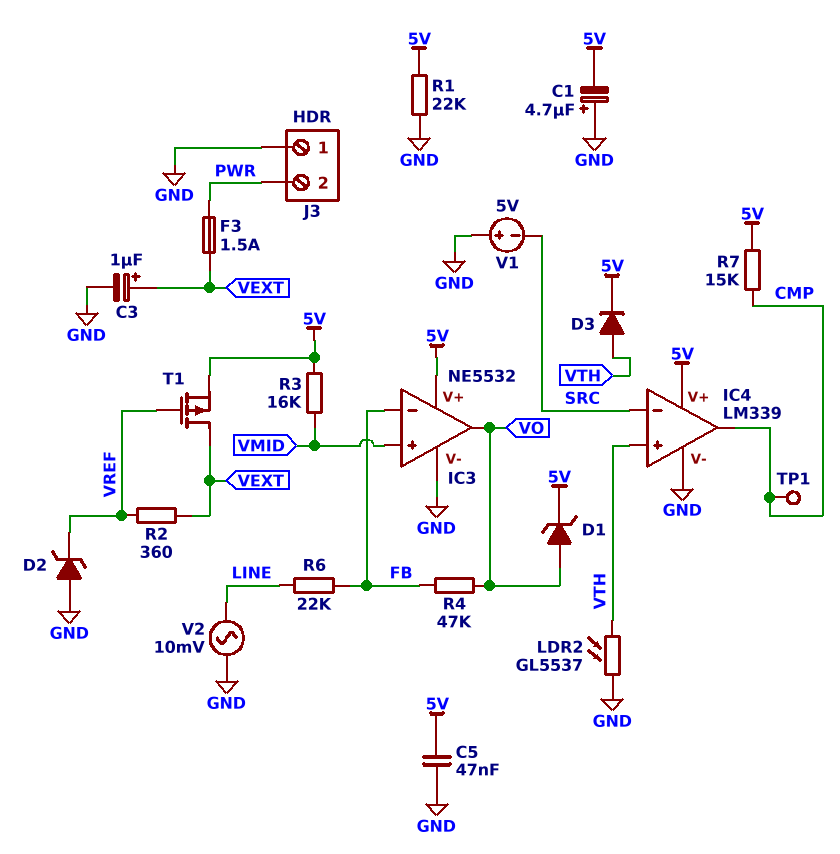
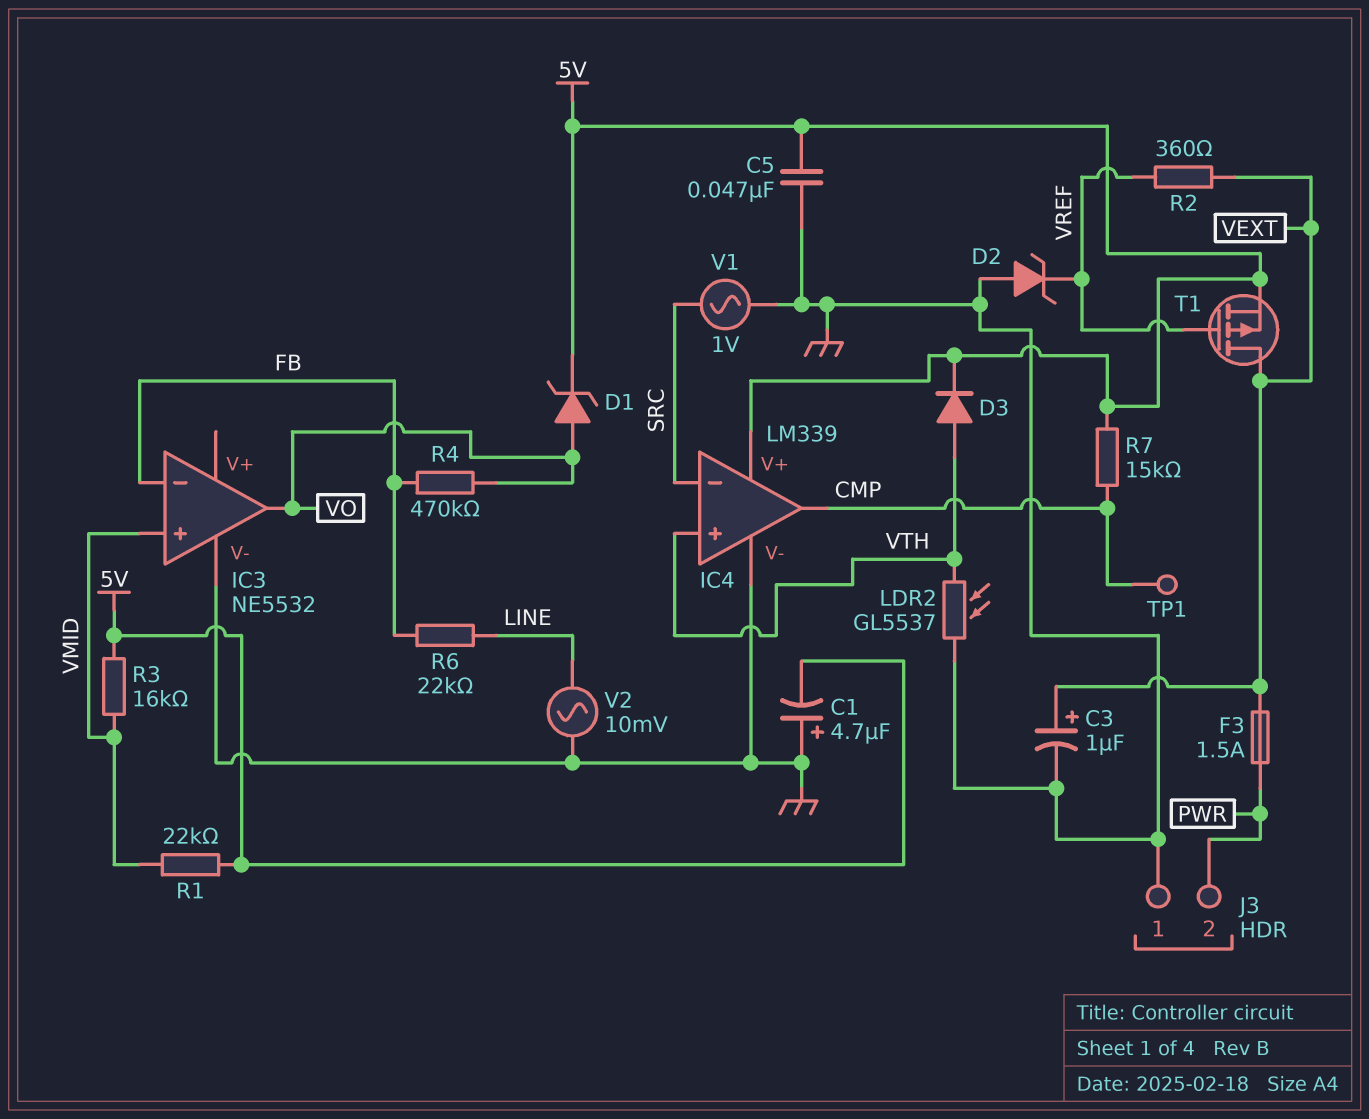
IC3 pin V+: 5V -> none
R1: 22k (5V, GND) -> 22k (5V, VMID)
R4: 47k (FB, VO) -> 470k (FB, VO)
V1: 5V (plus GND, minus SRC) -> AC 1V (GND, SRC)

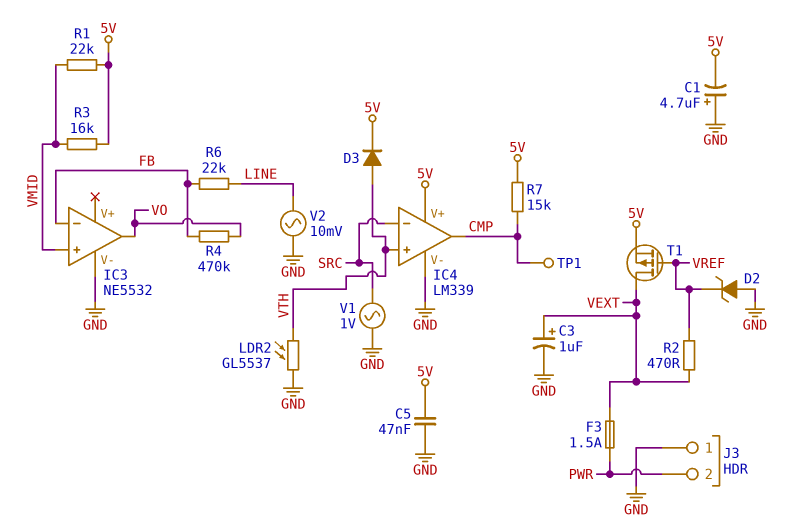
D1: zener (A VO, K 5V) -> none
R2: 360 (VEXT, VREF) -> 470 (VEXT, VREF)

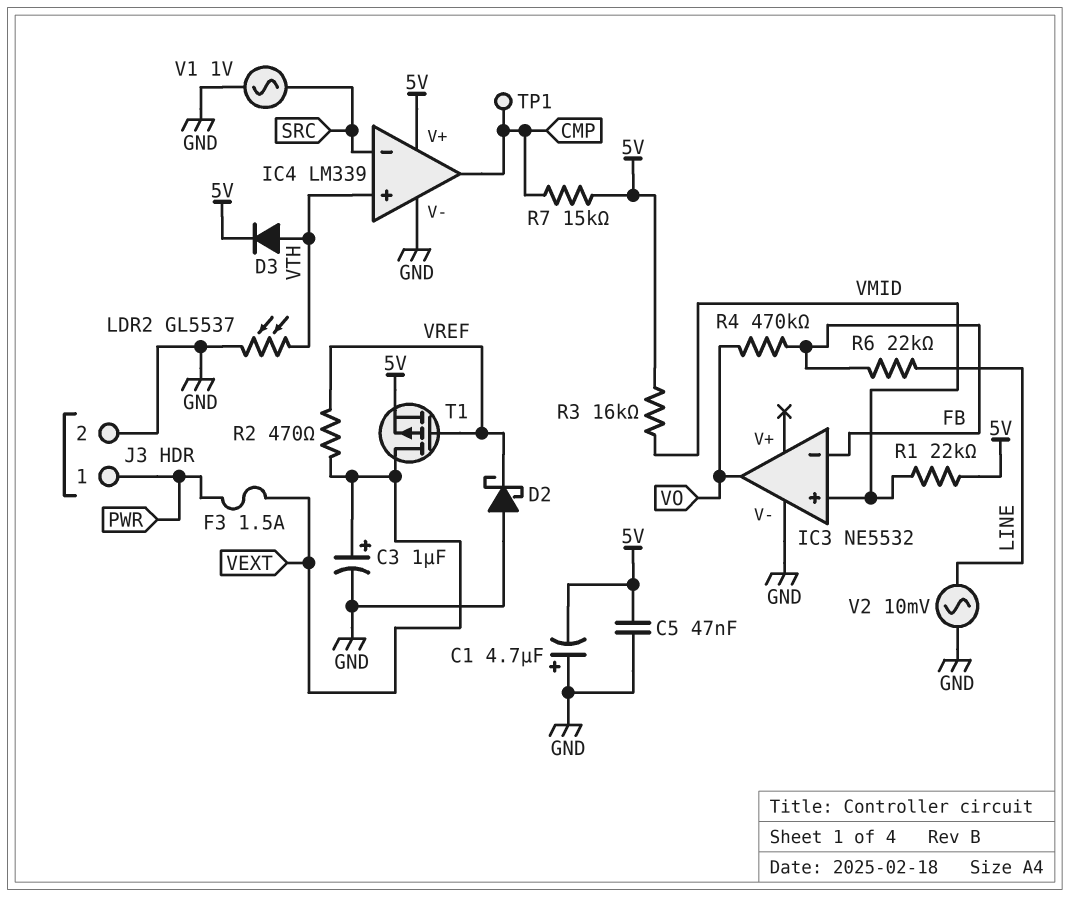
D2: zener (A GND, K VREF) -> schottky (A GND, K VREF)
J3 pin 1: GND -> PWR
J3 pin 2: PWR -> GND

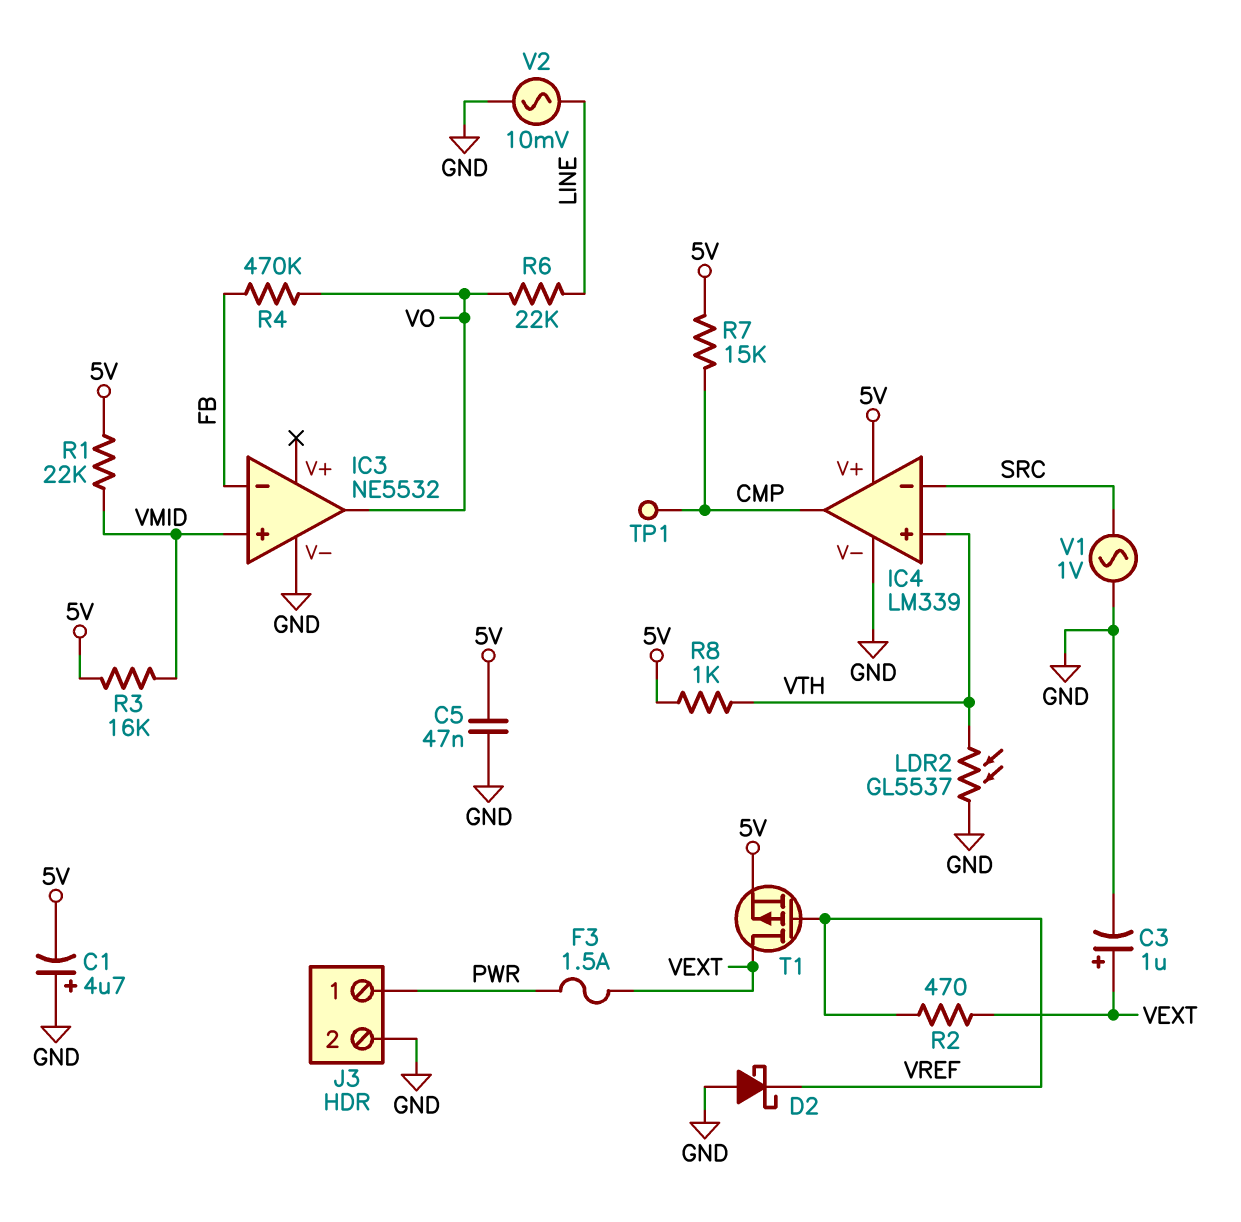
D3: diode (A VTH, K 5V) -> none
R6: 22k (FB, LINE) -> 22k (LINE, VO)
R8: none -> 1k (5V, VTH)

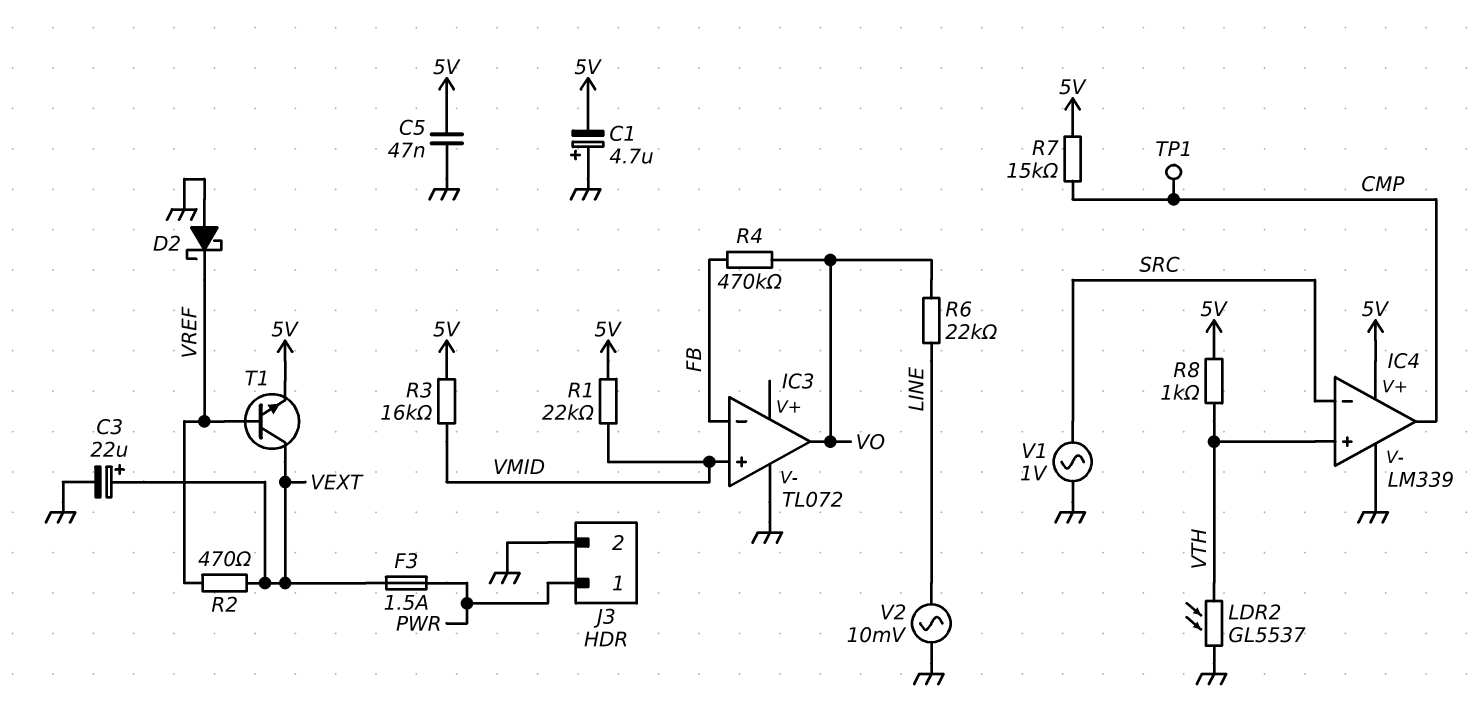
C3: 1uF (plus VEXT, minus GND) -> 22uF (plus VEXT, minus GND)
IC3: NE5532 -> TL072
T1: PMOS (G VREF, D VEXT, S 5V) -> NPN (B VREF, C VEXT, E 5V)

